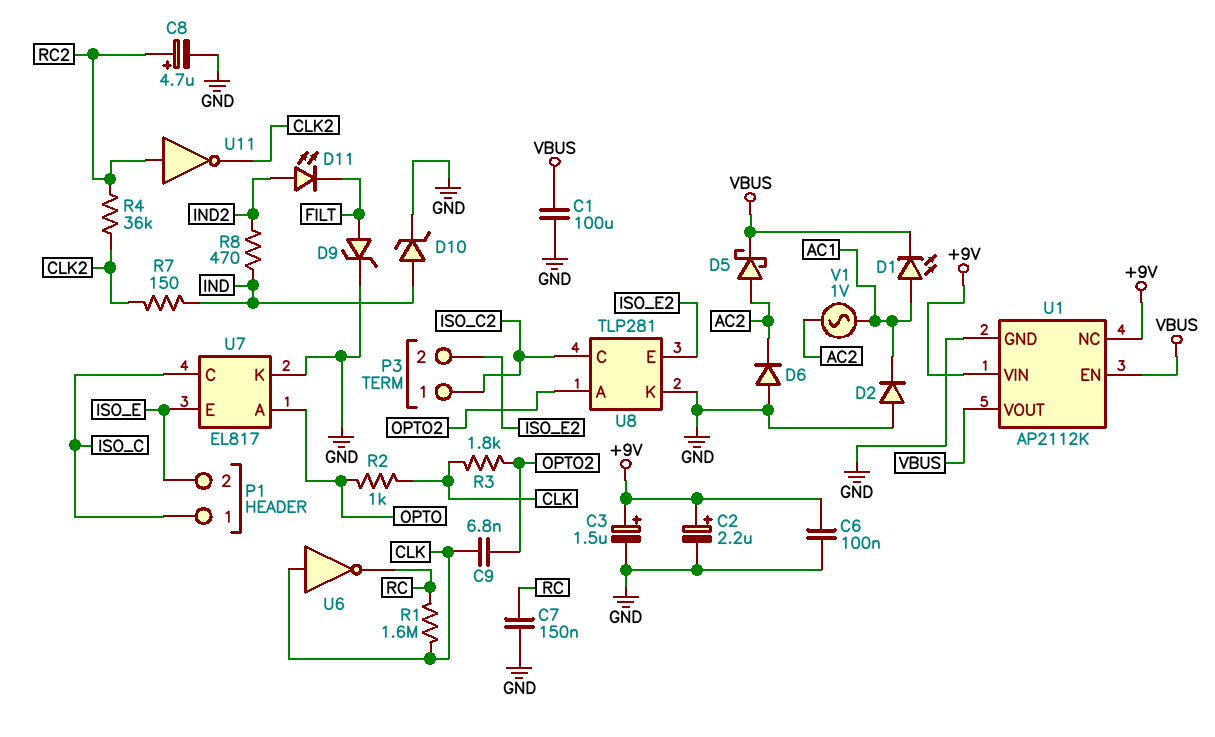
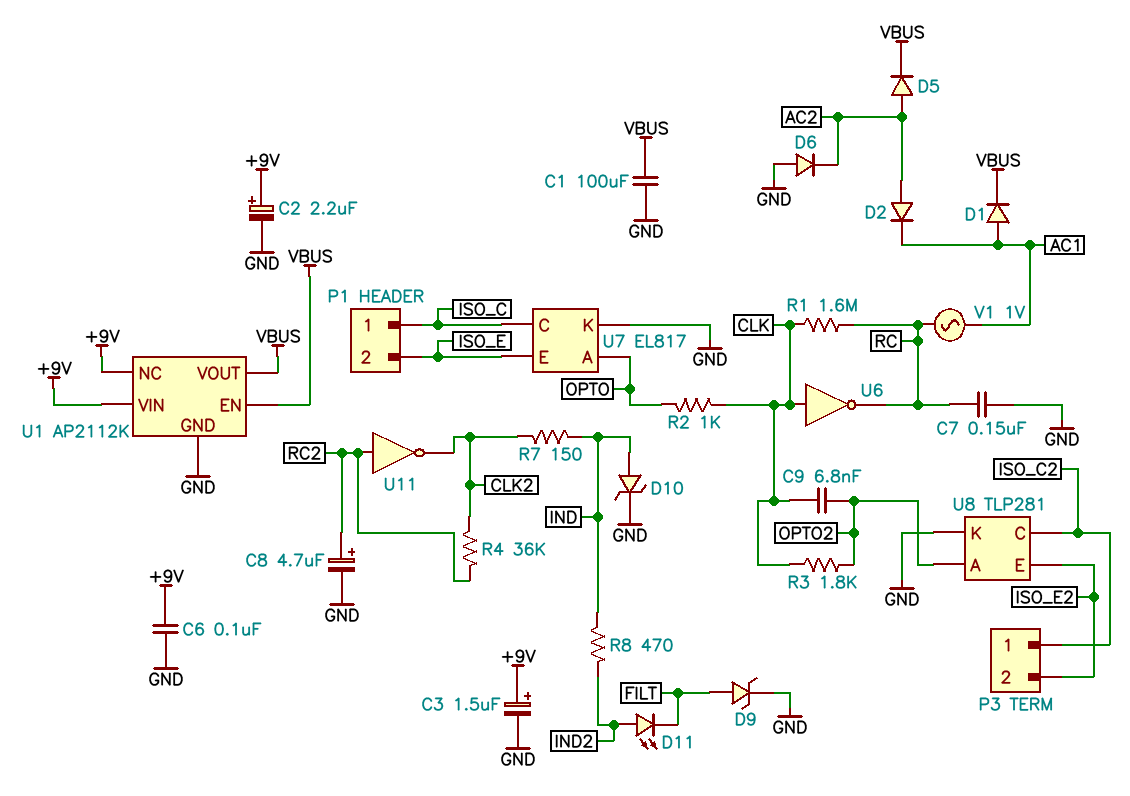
D1: LED (A AC1, K VBUS) -> diode (A AC1, K VBUS)
D2: diode (A GND, K AC1) -> diode (A AC2, K AC1)
D5: schottky (A AC2, K VBUS) -> diode (A AC2, K VBUS)
V1: AC 1V (AC1, AC2) -> AC 1V (AC1, RC)

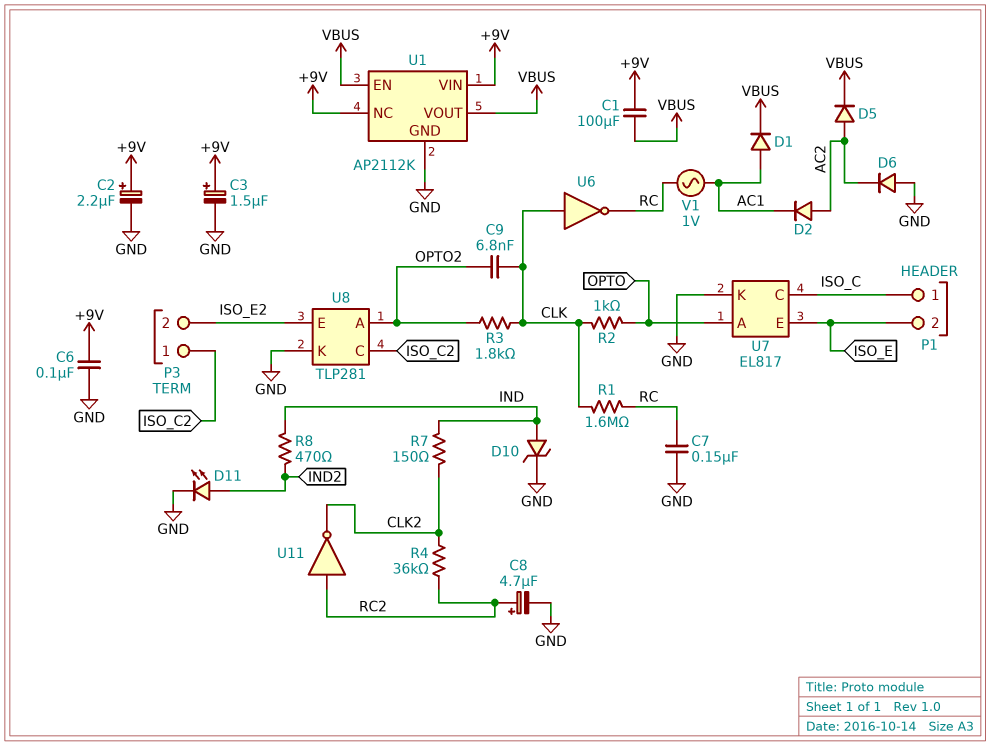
C1: 100uF (GND, VBUS) -> 100uF (+9V, VBUS)
D9: zener (A FILT, K GND) -> none
D11: LED (A IND2, K FILT) -> LED (A IND2, K GND)

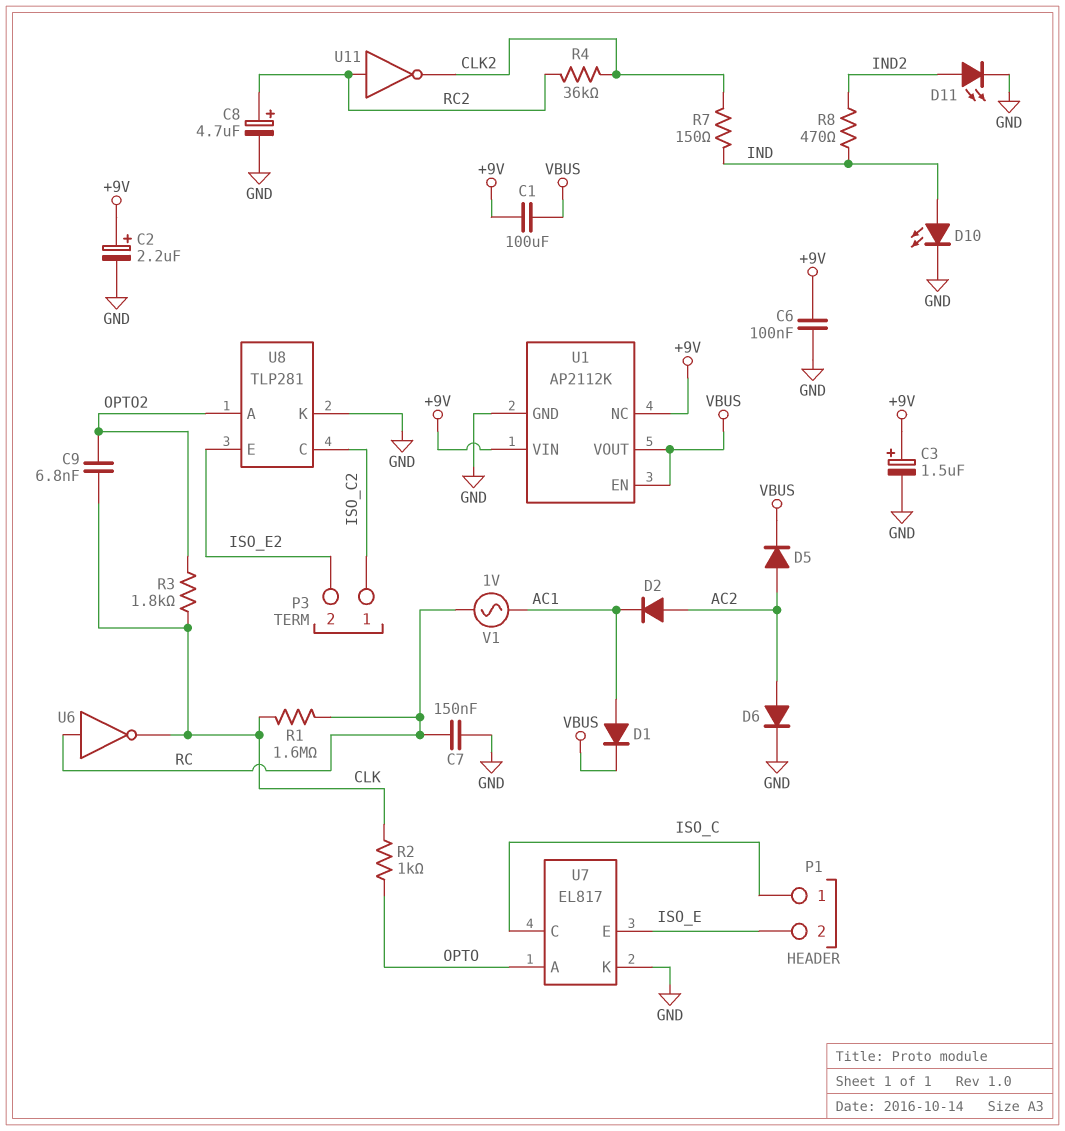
D6: diode (A GND, K AC2) -> diode (A AC2, K GND)
D10: zener (A IND, K GND) -> LED (A IND, K GND)
U6: NOT (in CLK, out RC) -> NOT (in RC, out CLK)

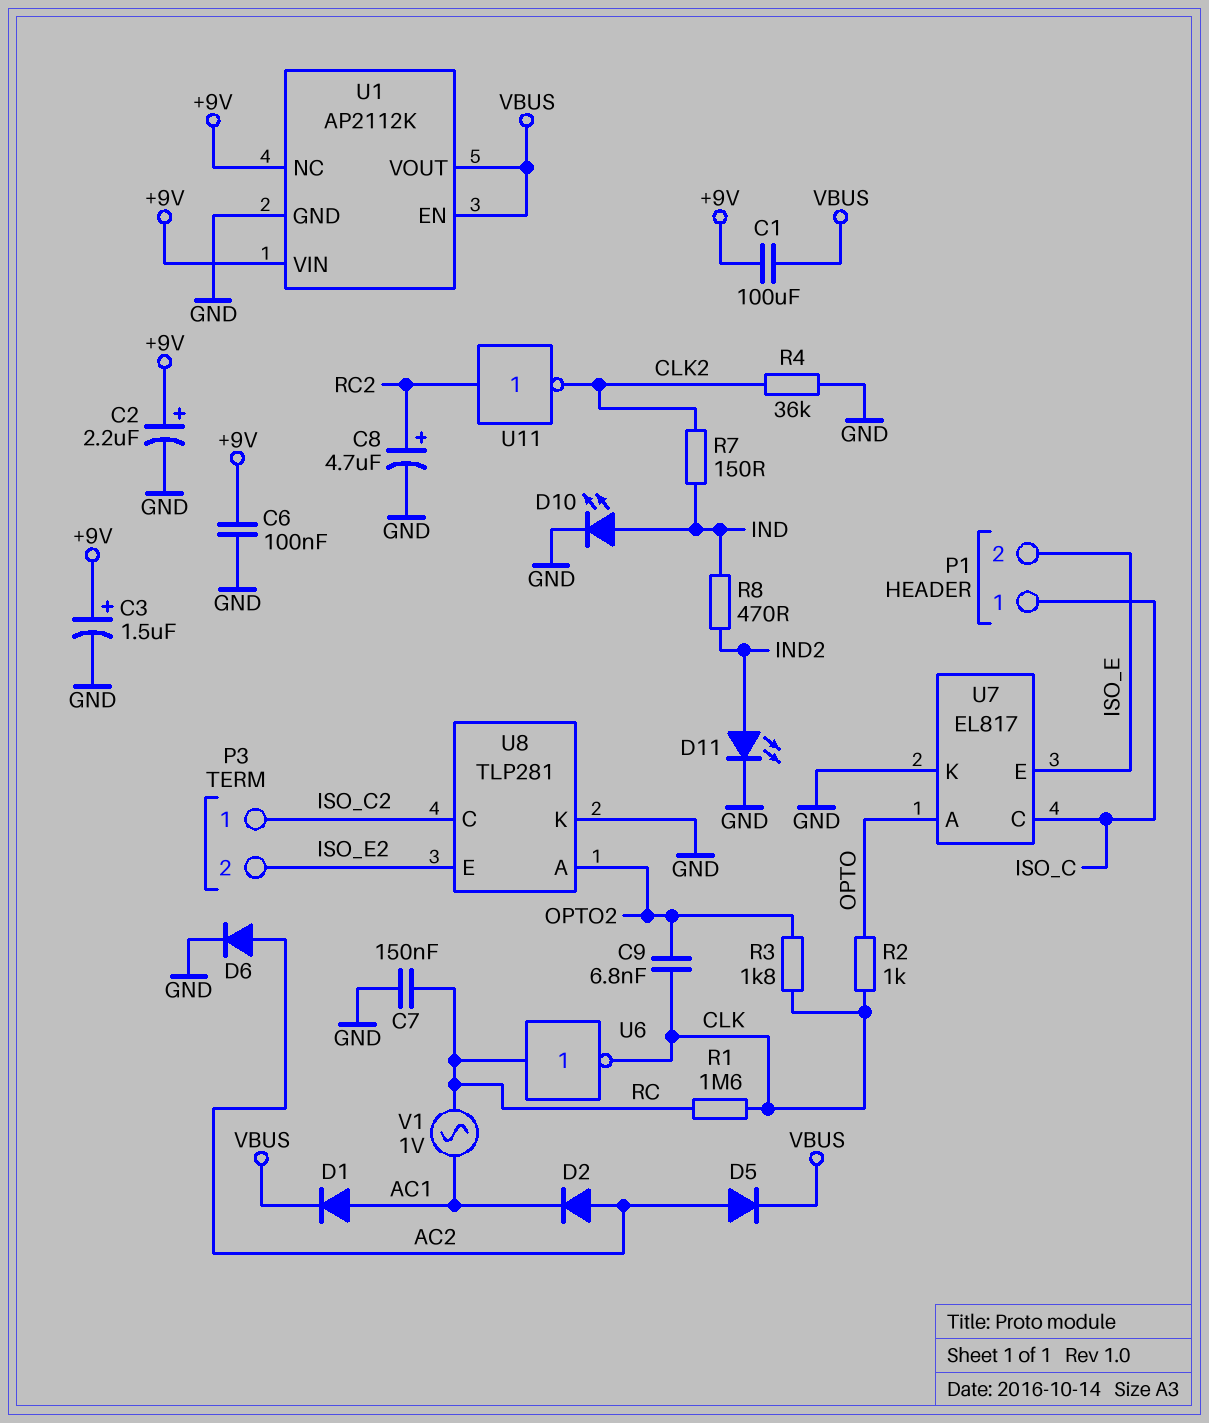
R4: 36k (CLK2, RC2) -> 36k (CLK2, GND)

